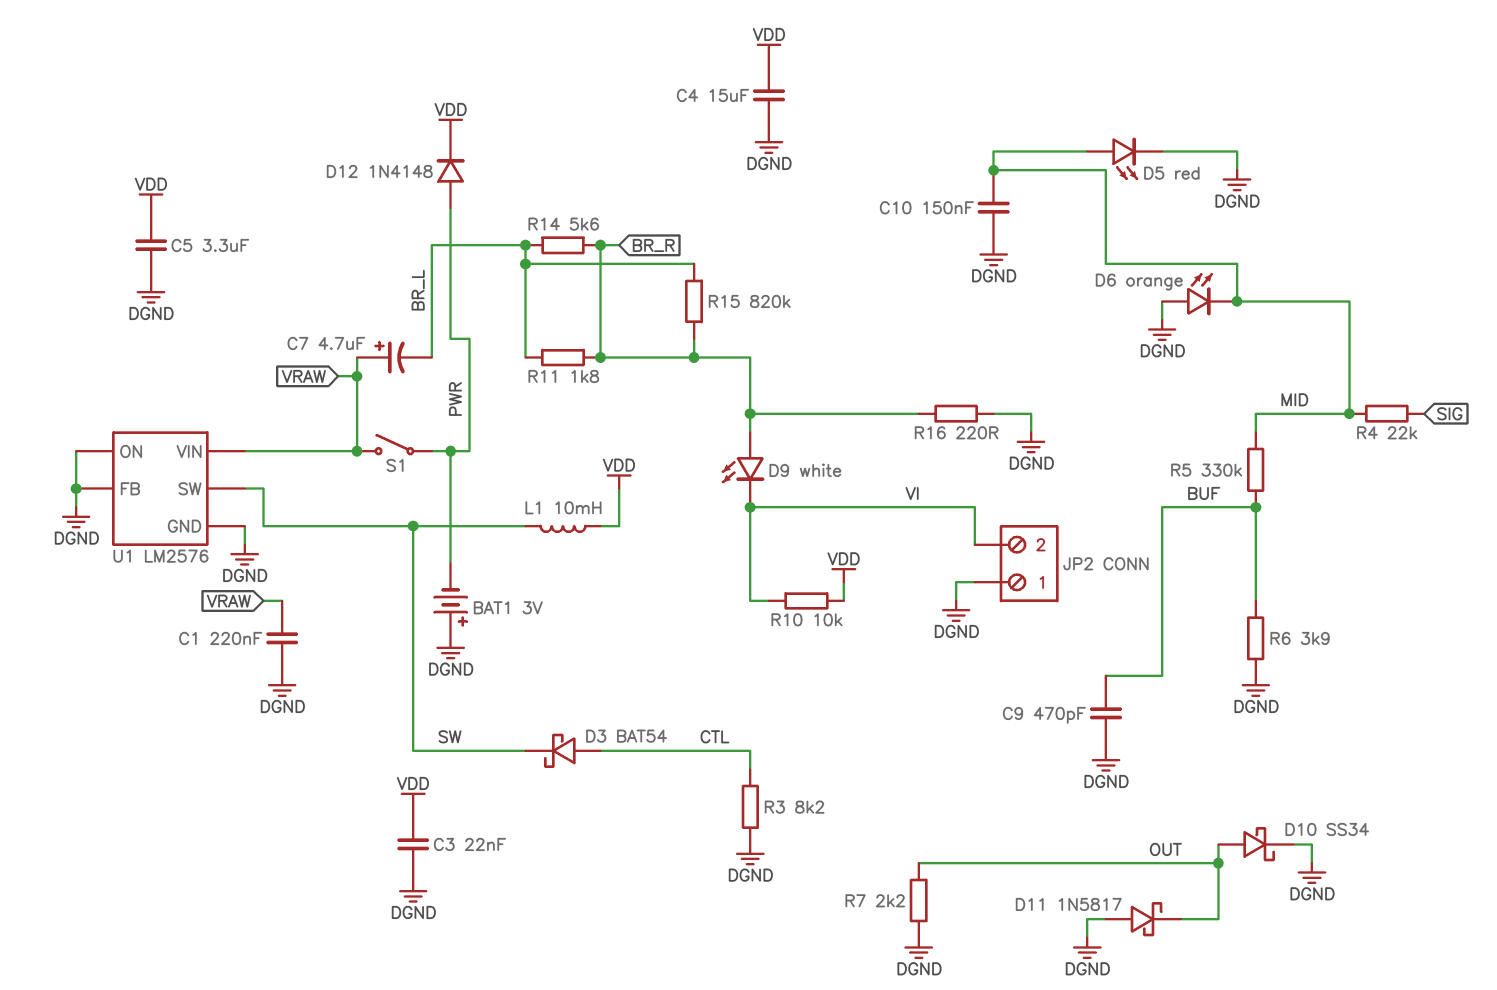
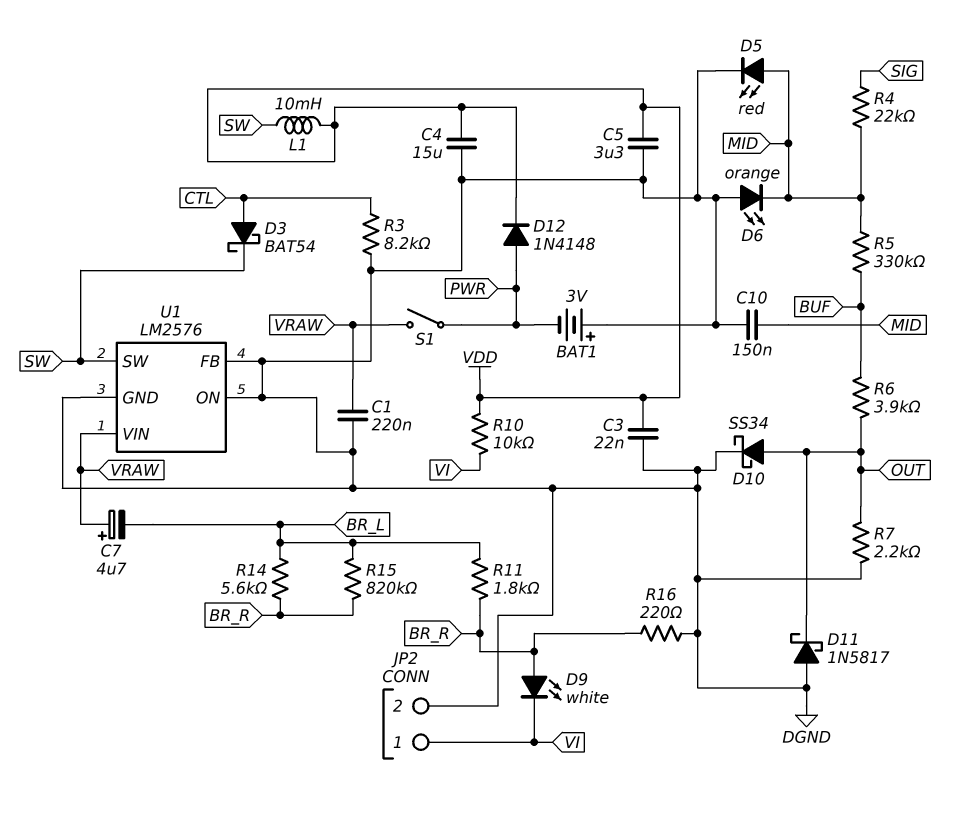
C9: 470pF (BUF, DGND) -> none
JP2 pin 1: DGND -> VI
JP2 pin 2: VI -> DGND
R6: 3.9k (BUF, DGND) -> 3.9k (BUF, OUT)

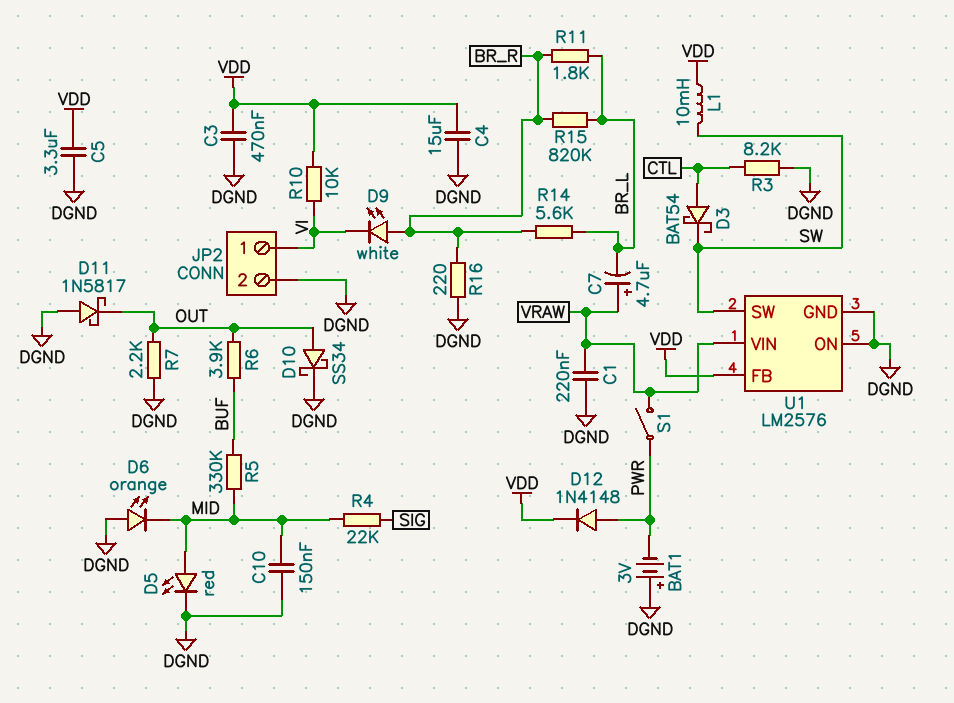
C3: 22nF (DGND, VDD) -> 470nF (DGND, VDD)
U1 pin FB: DGND -> VDD

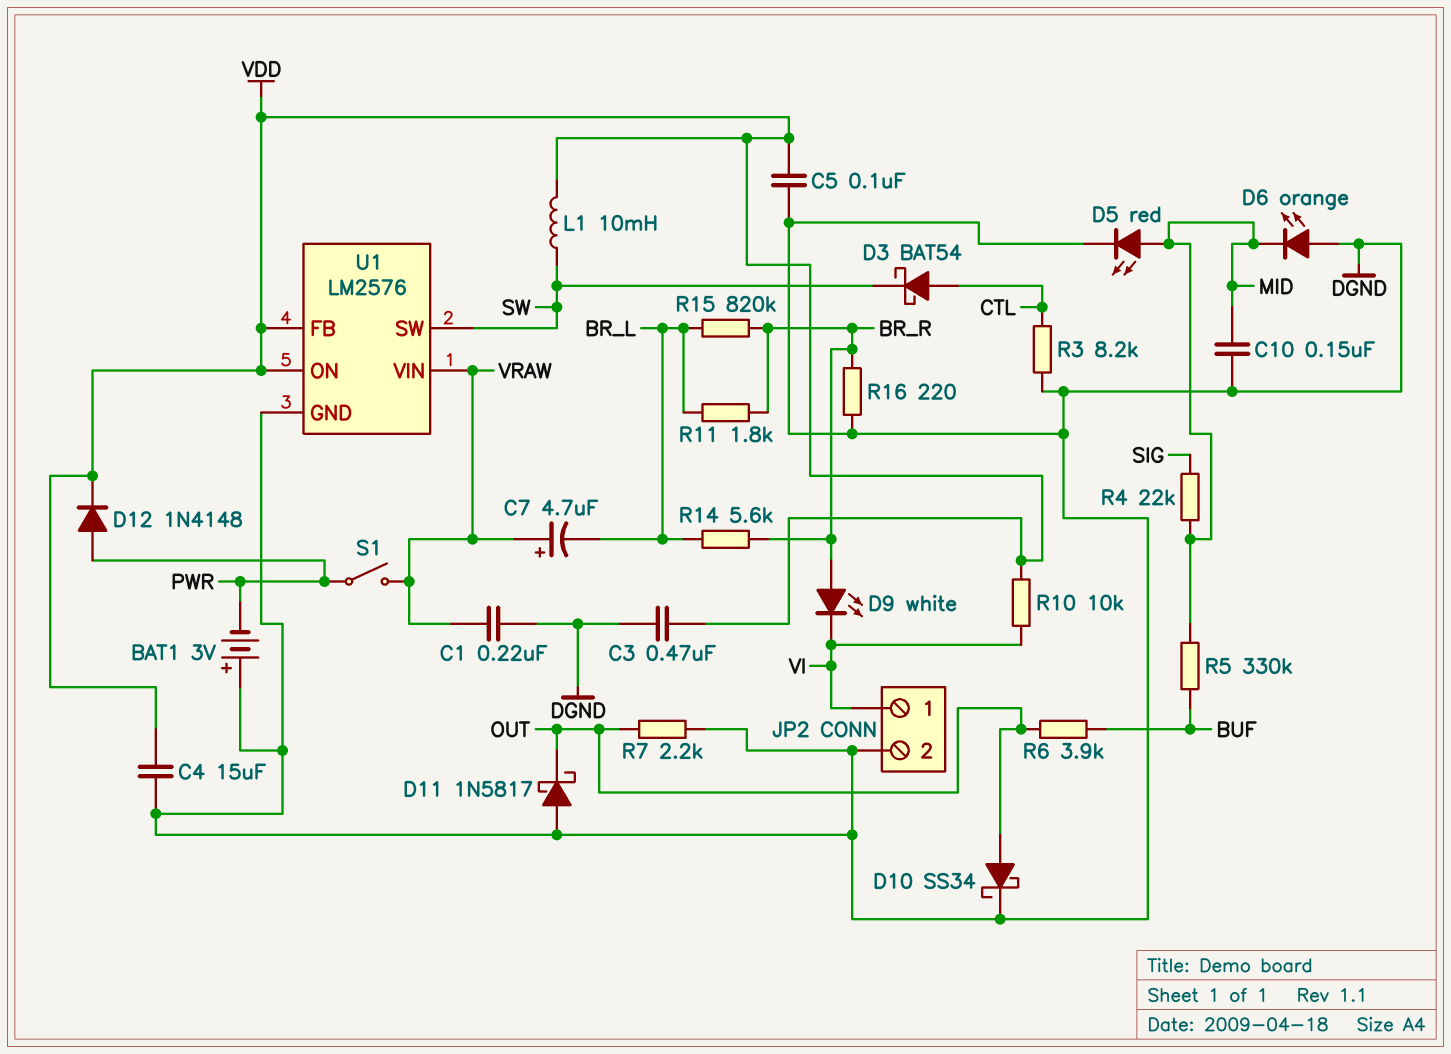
C5: 3.3uF (DGND, VDD) -> 100nF (DGND, VDD)
U1 pin ON: DGND -> VDD

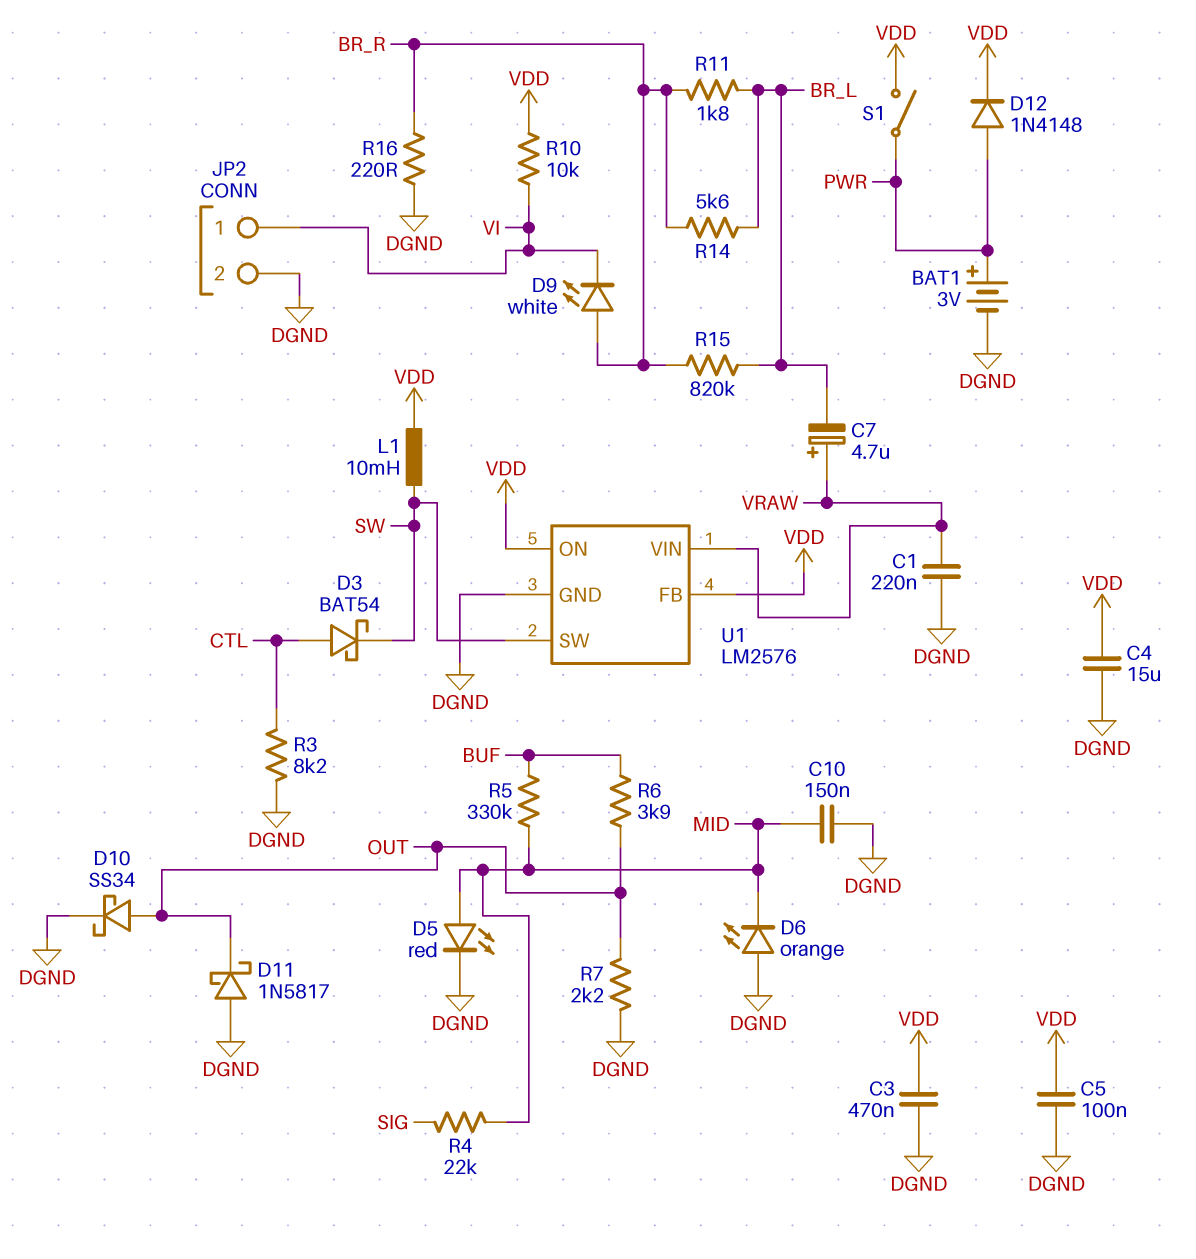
BAT1: 3V (plus DGND, minus PWR) -> 3V (plus PWR, minus DGND)
S1: switch (PWR, VRAW) -> switch (PWR, VDD)

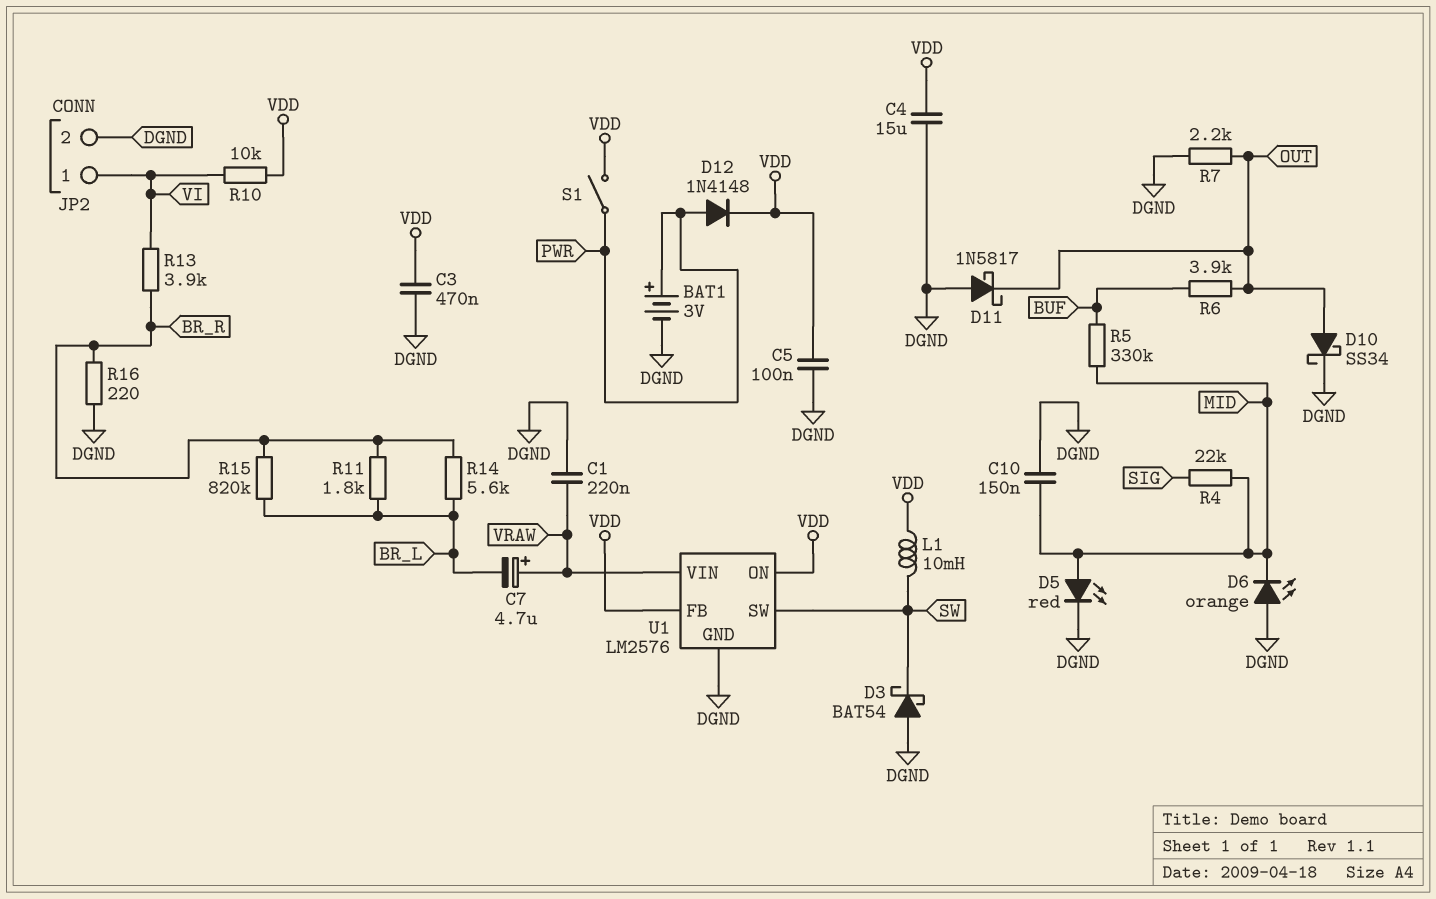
D3: schottky BAT54 (A CTL, K SW) -> schottky BAT54 (A DGND, K SW)
D9: LED white (A BR_R, K VI) -> none
R3: 8.2k (CTL, DGND) -> none
R13: none -> 3.9k (BR_R, VI)

